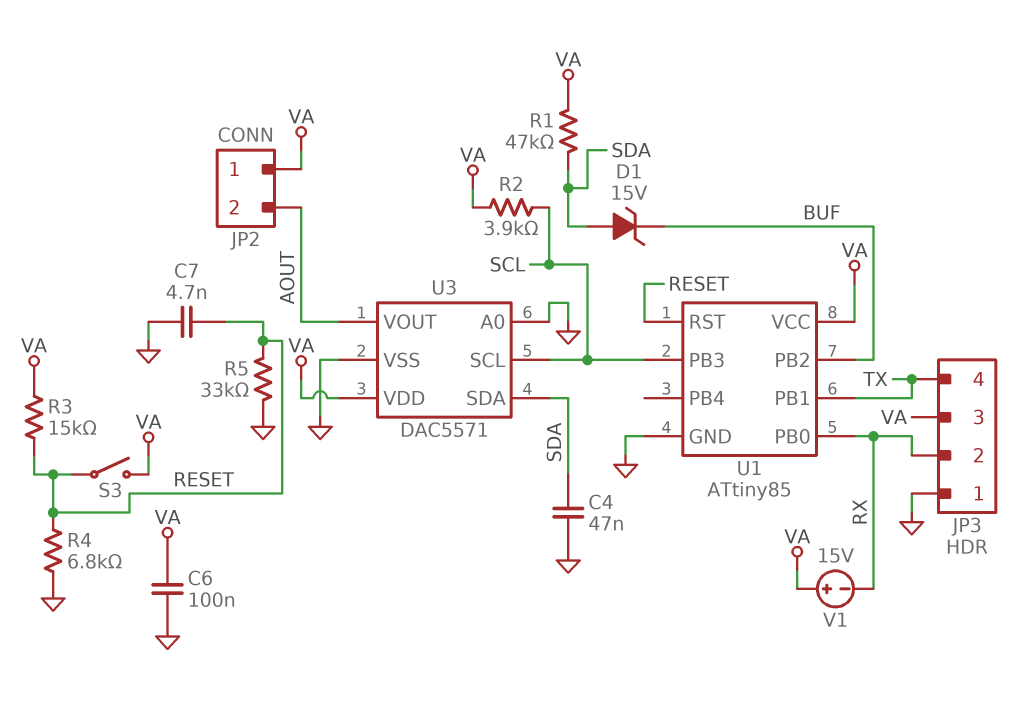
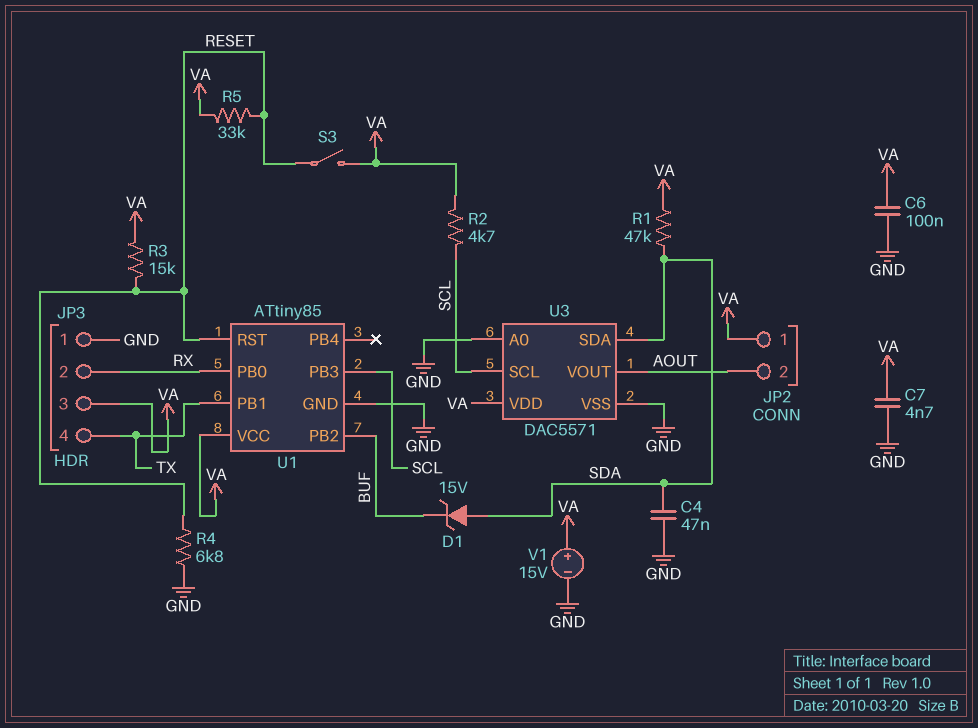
C7: 4.7nF (GND, RESET) -> 4.7nF (GND, VA)
R2: 3.9k (SCL, VA) -> 4.7k (SCL, VA)
R5: 33k (GND, RESET) -> 33k (RESET, VA)
V1: 15V (plus VA, minus RX) -> 15V (plus VA, minus GND)

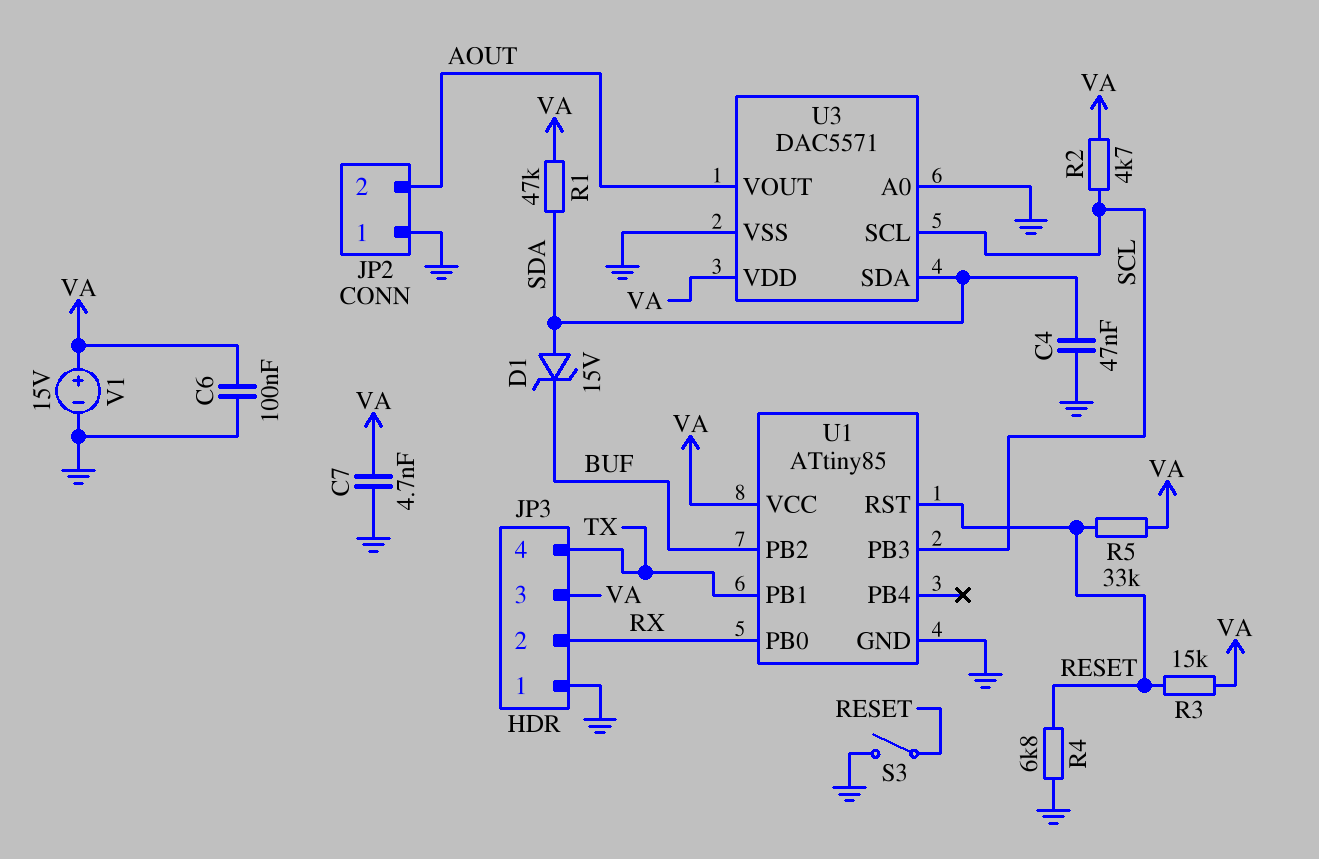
JP2 pin 1: VA -> GND
S3: switch (RESET, VA) -> switch (GND, RESET)

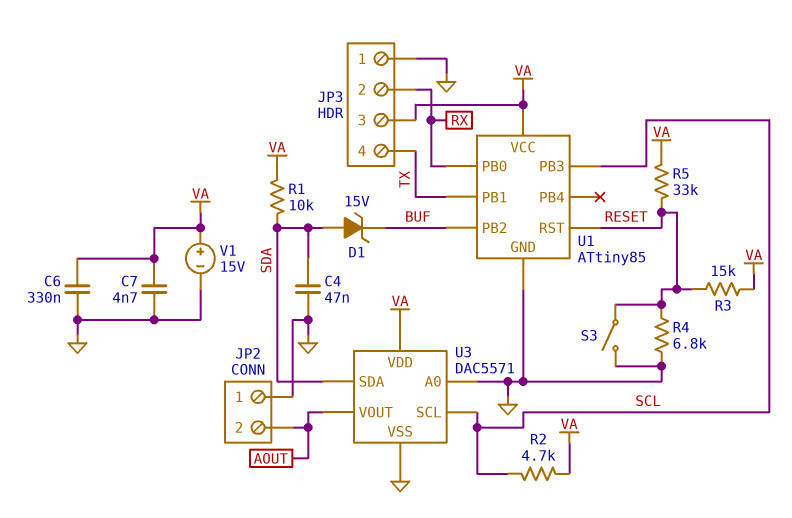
C6: 100nF (GND, VA) -> 330nF (GND, VA)
R1: 47k (SDA, VA) -> 10k (SDA, VA)

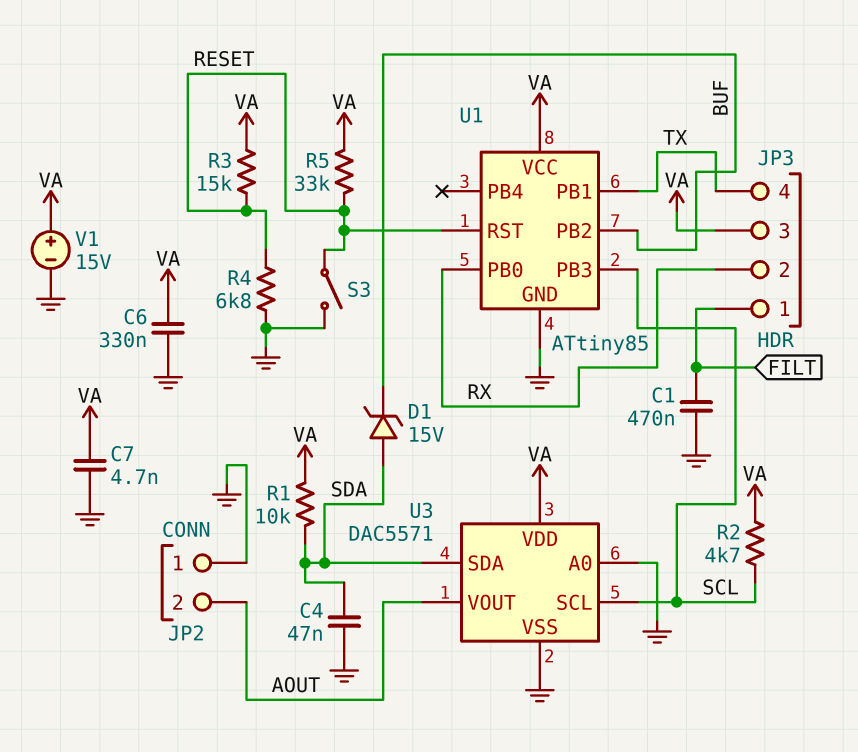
C1: none -> 470nF (FILT, GND)
JP3 pin 1: GND -> FILT

